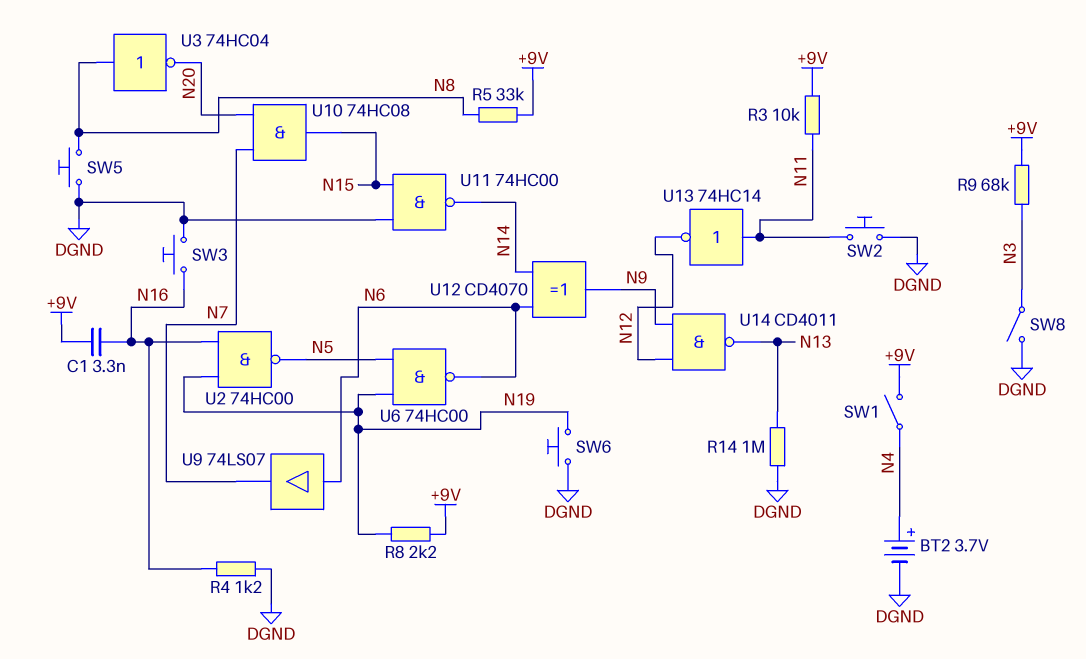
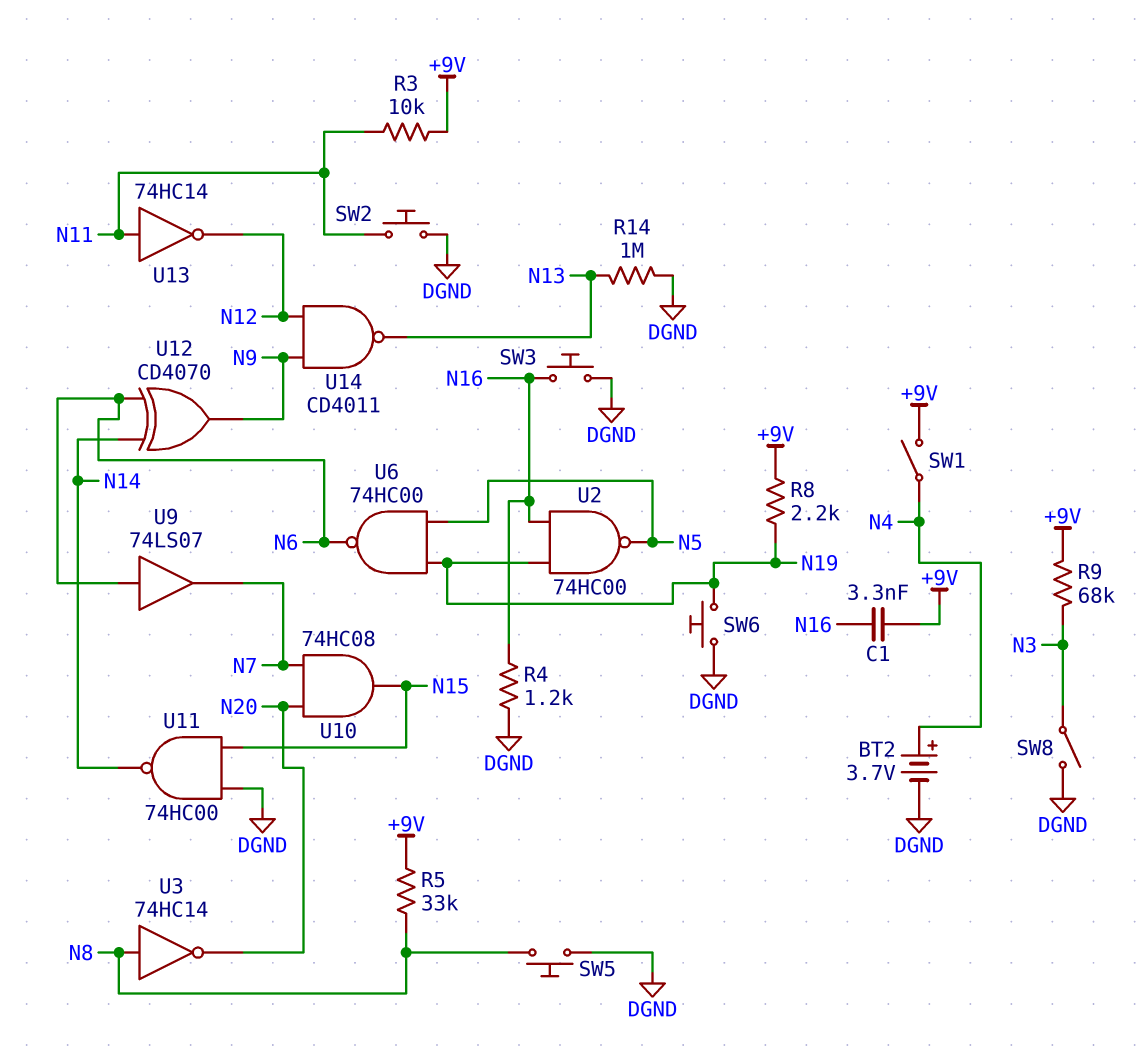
U3: NOT 74HC04 (in N8, out N20) -> NOT 74HC14 (in N8, out N20)

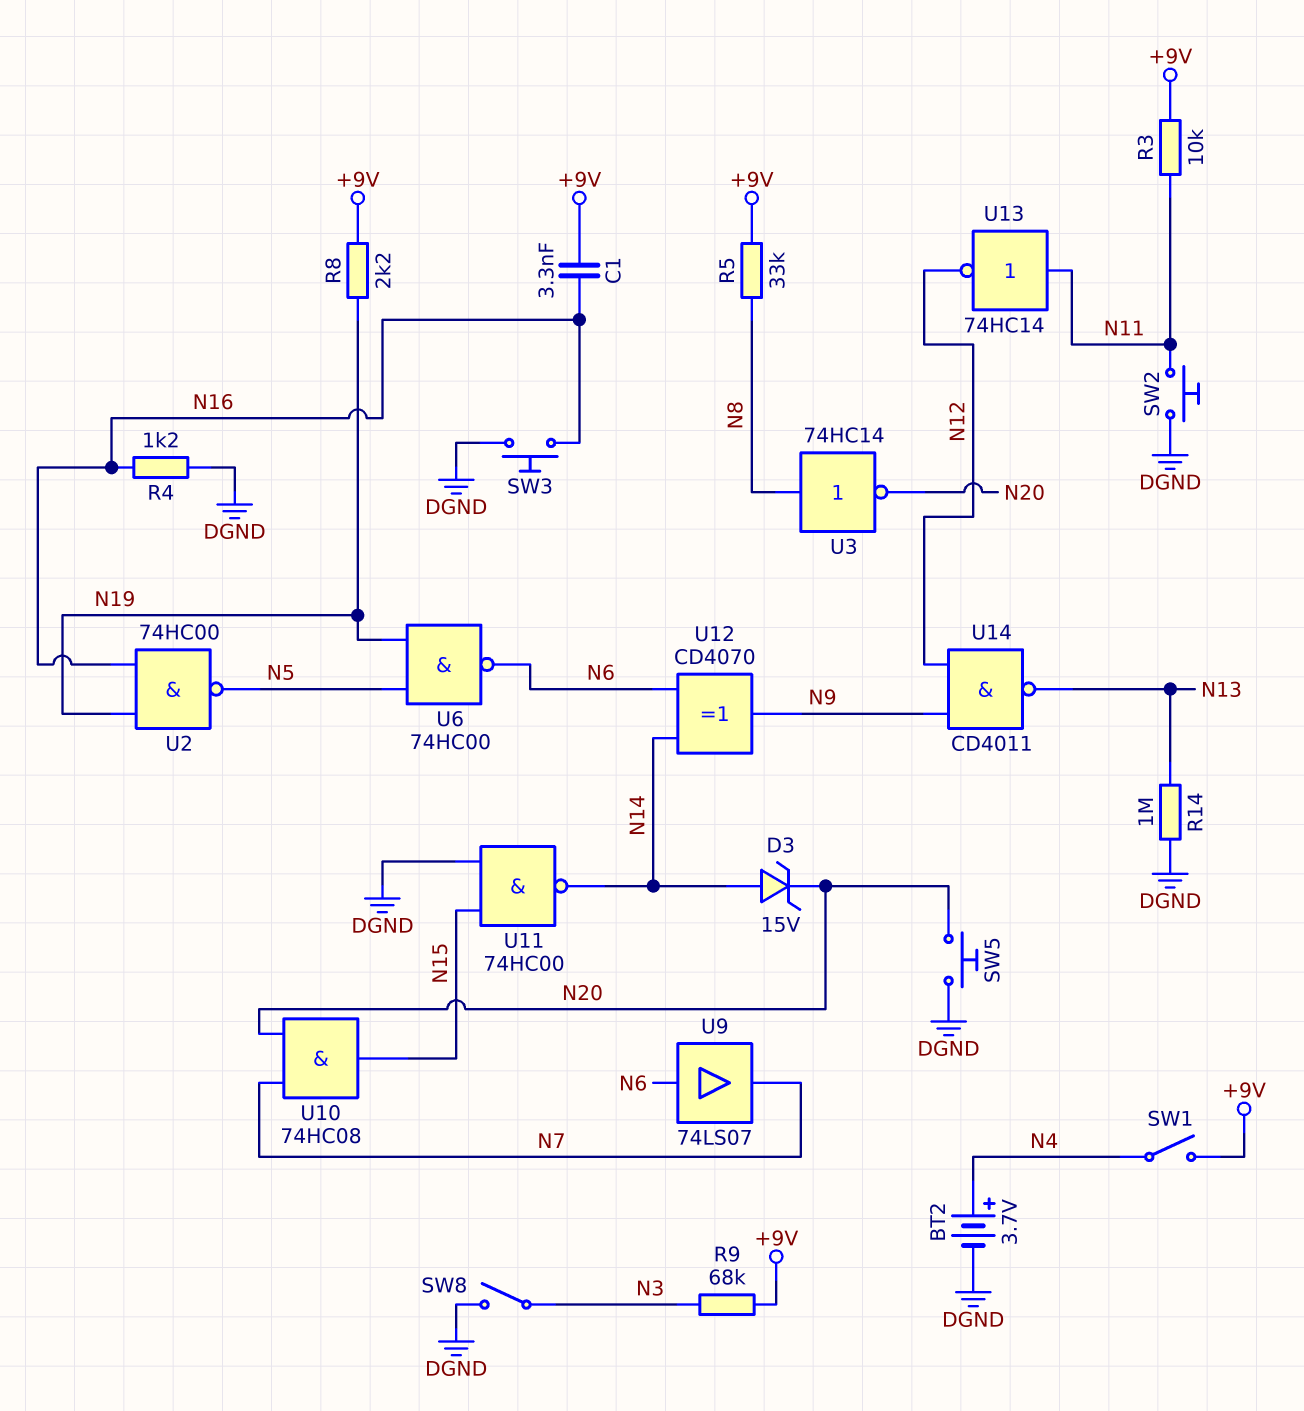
D3: none -> zener 15V (A N14, K N20)
SW5: button (DGND, N8) -> button (DGND, N20)
SW6: button (DGND, N19) -> none

